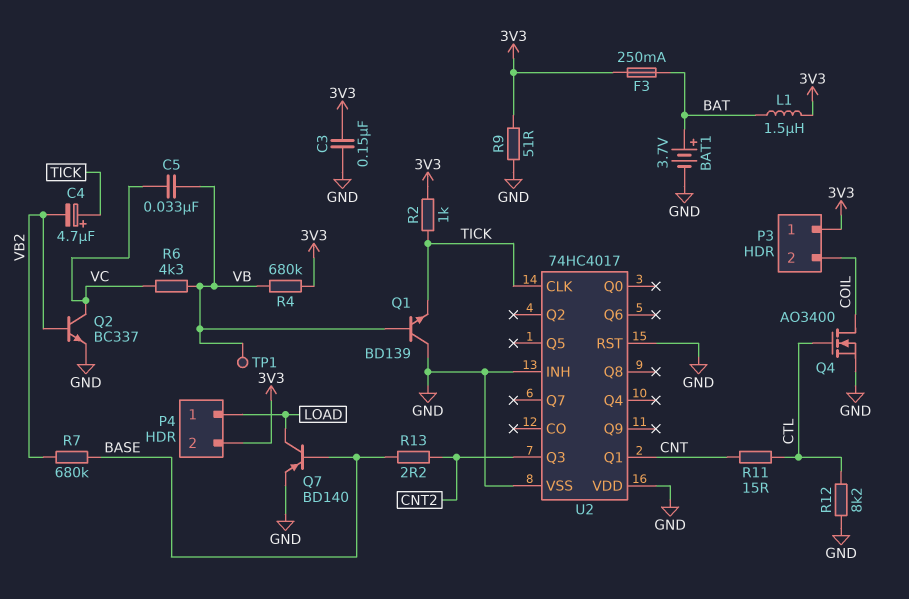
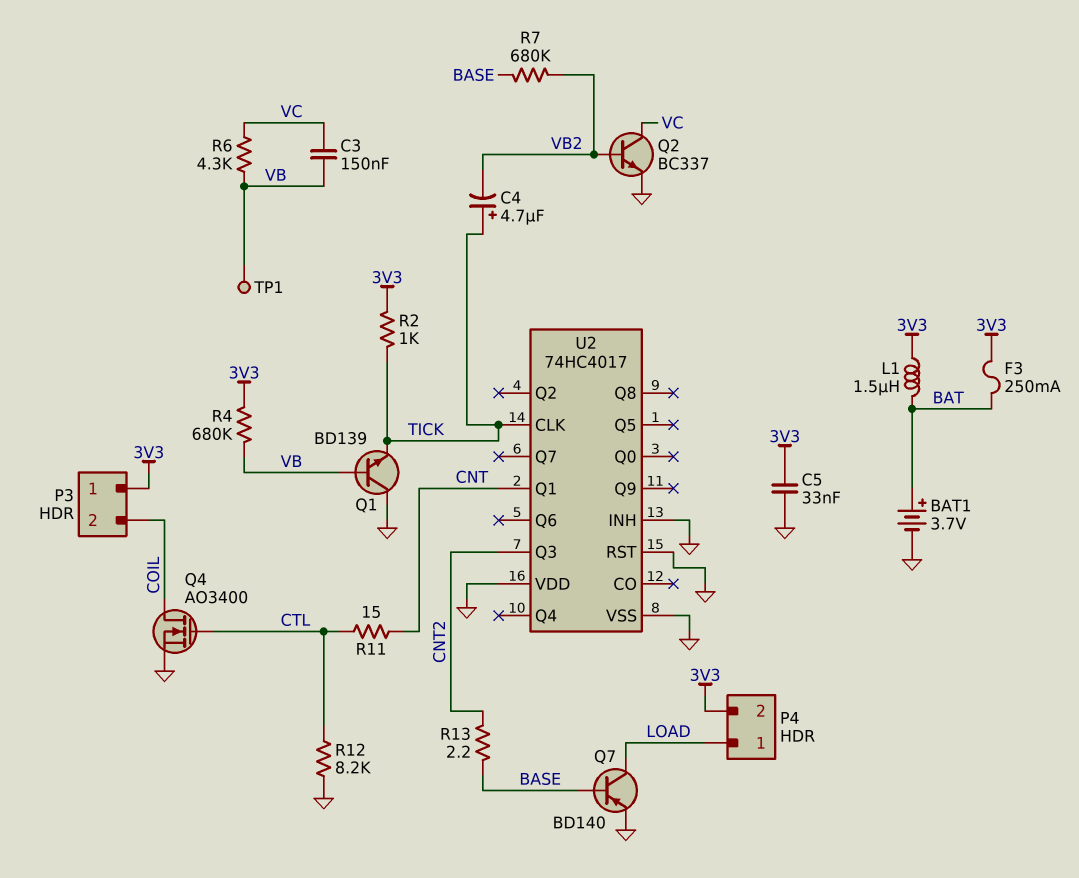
C3: 150nF (3V3, GND) -> 150nF (VB, VC)
C5: 33nF (VB, VC) -> 33nF (3V3, GND)
R9: 51 (3V3, GND) -> none

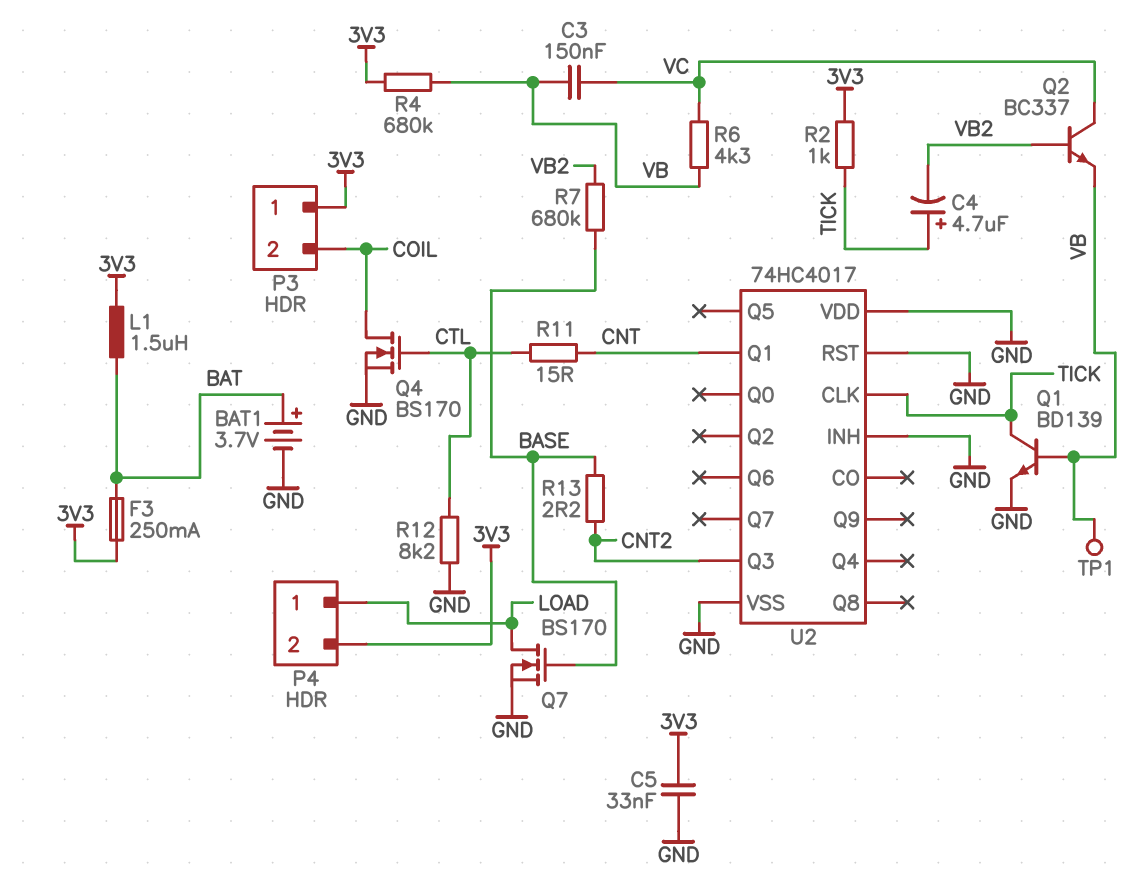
Q1: NPN BD139 (B VB, C GND, E TICK) -> NPN BD139 (B VB, C TICK, E GND)
Q2: NPN BC337 (B VB2, C VC, E GND) -> NPN BC337 (B VB2, C VC, E VB)
Q4: NMOS AO3400 (G CTL, D COIL, S GND) -> NMOS BS170 (G CTL, D COIL, S GND)
Q7: PNP BD140 (B BASE, C LOAD, E GND) -> NMOS BS170 (G BASE, D LOAD, S GND)

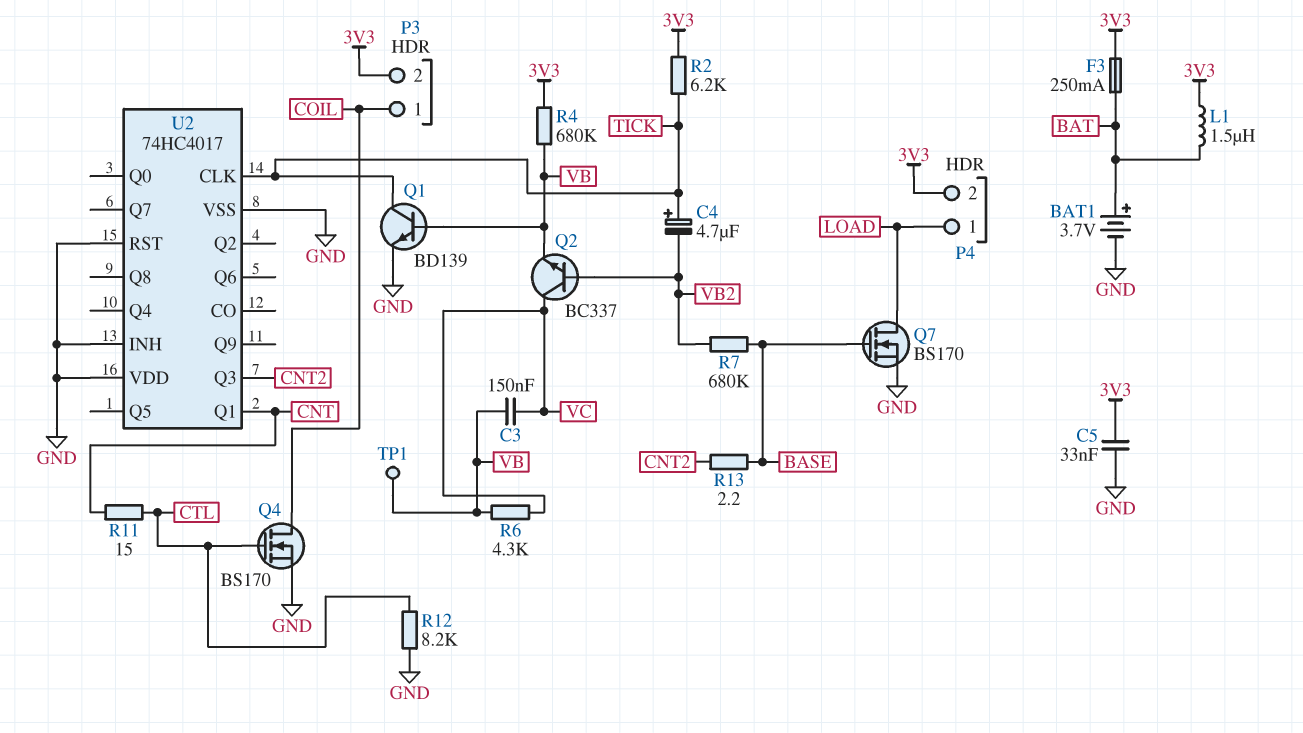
P3 pin 1: 3V3 -> COIL
P3 pin 2: COIL -> 3V3
R2: 1k (3V3, TICK) -> 6.2k (3V3, TICK)

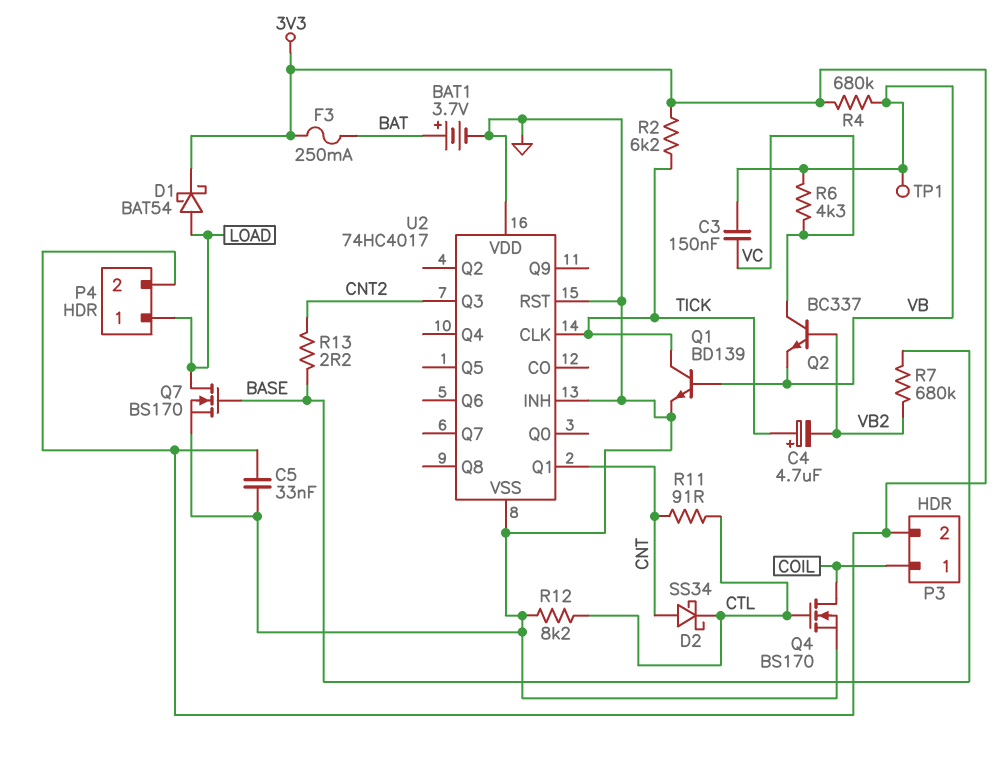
D1: none -> schottky BAT54 (A LOAD, K 3V3)
D2: none -> schottky SS34 (A CNT, K CTL)
L1: 1.5uH (3V3, BAT) -> none
R11: 15 (CNT, CTL) -> 91 (CNT, CTL)

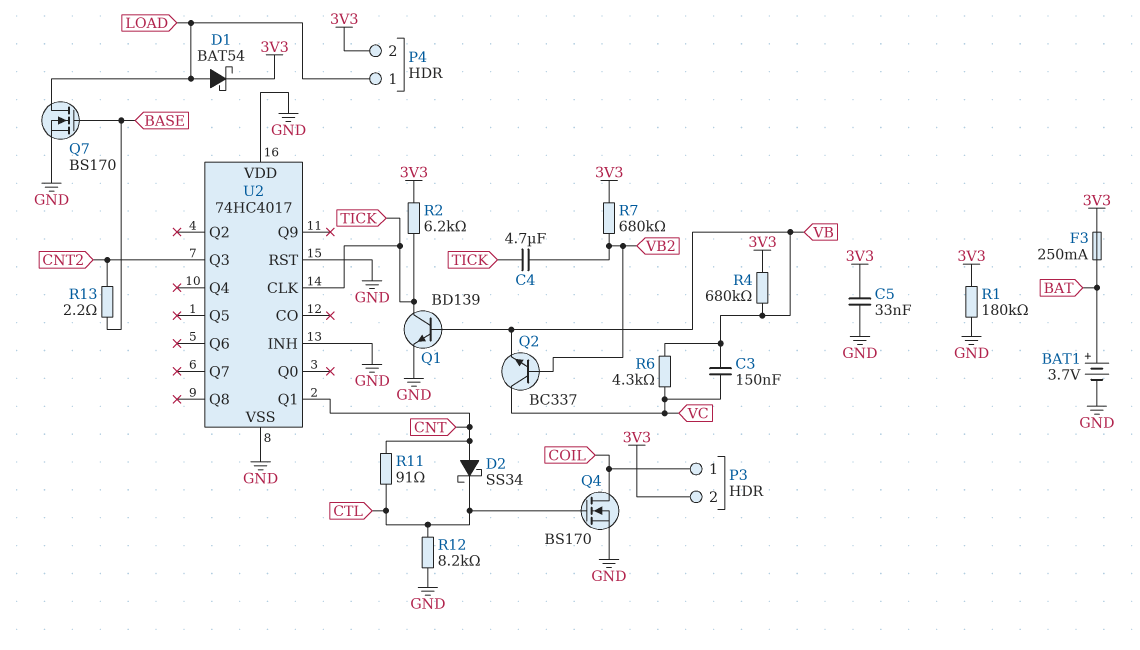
C4: 4.7uF (plus TICK, minus VB2) -> 4.7uF (TICK, VB2)
R1: none -> 180k (3V3, GND)
R7: 680k (BASE, VB2) -> 680k (3V3, VB2)
TP1: test point (VB) -> none

